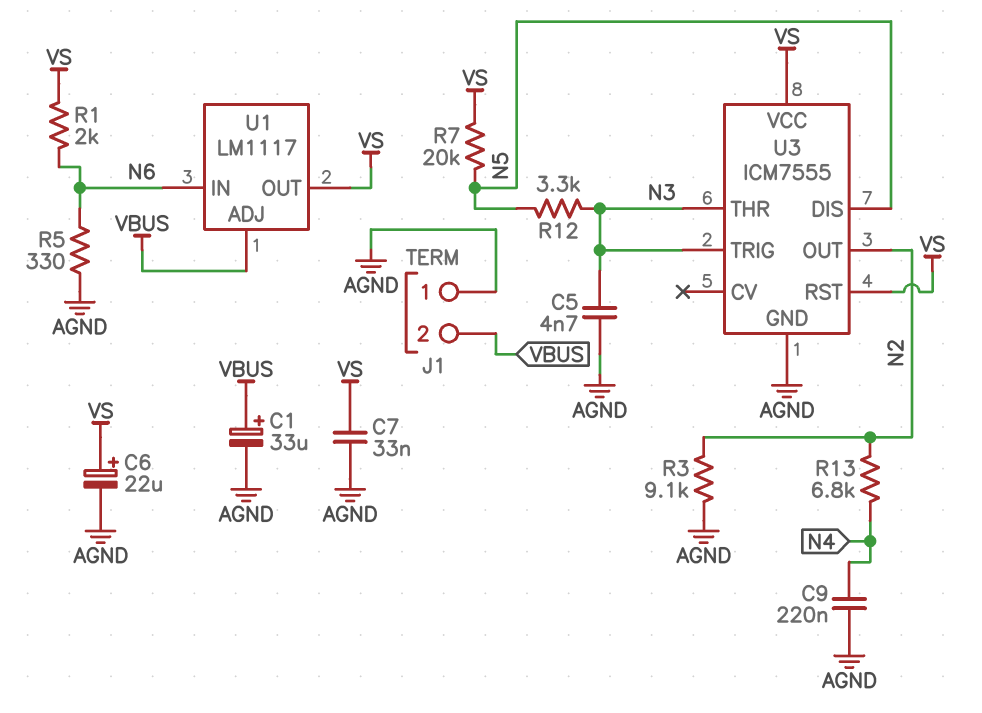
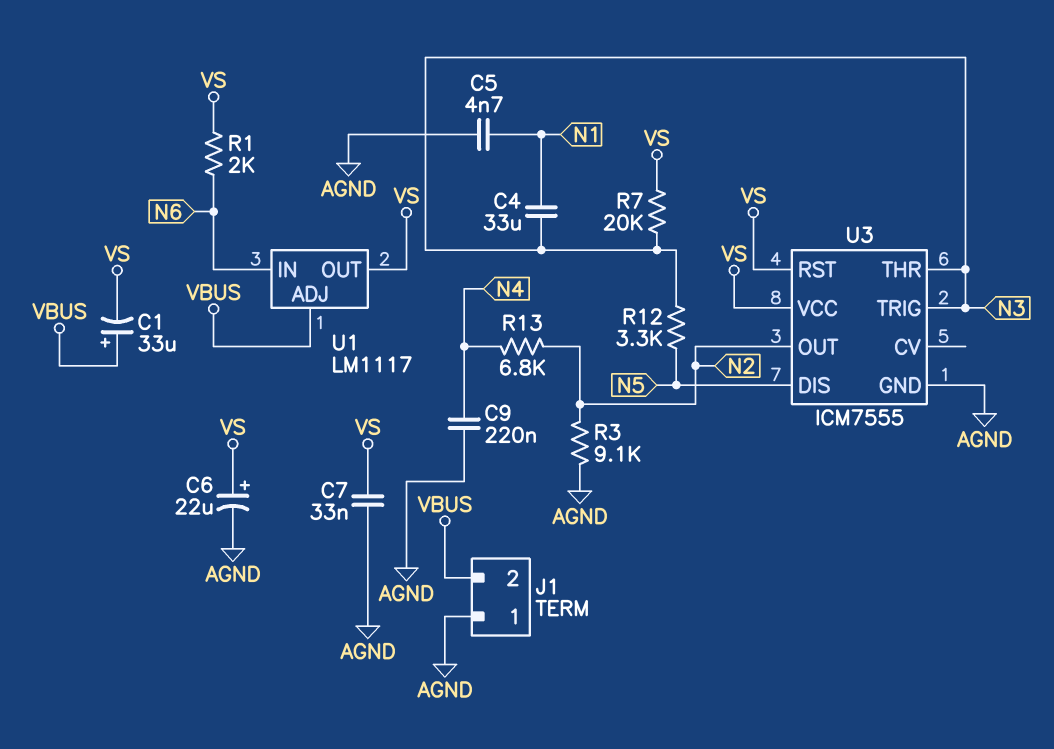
C1: 33uF (plus VBUS, minus AGND) -> 33uF (plus VBUS, minus VS)
C4: none -> 33uF (N1, N3)
C5: 4.7nF (AGND, N3) -> 4.7nF (AGND, N1)
R5: 330 (AGND, N6) -> none
R7: 20k (N5, VS) -> 20k (N3, VS)

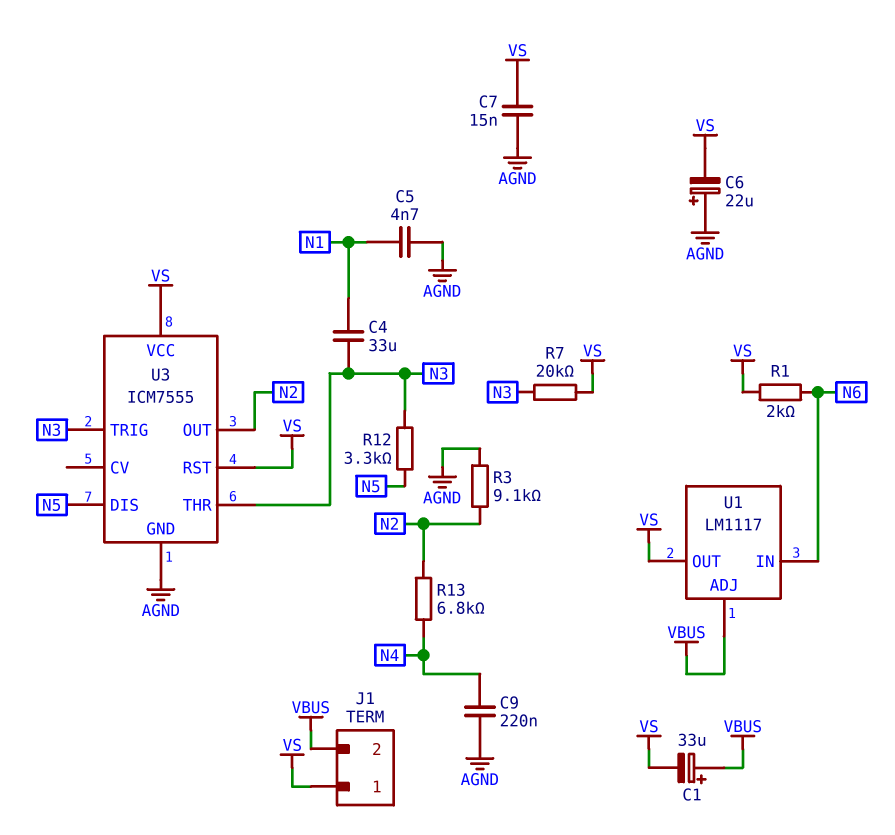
C6: 22uF (plus VS, minus AGND) -> 22uF (plus AGND, minus VS)
C7: 33nF (AGND, VS) -> 15nF (AGND, VS)
J1 pin 1: AGND -> VS

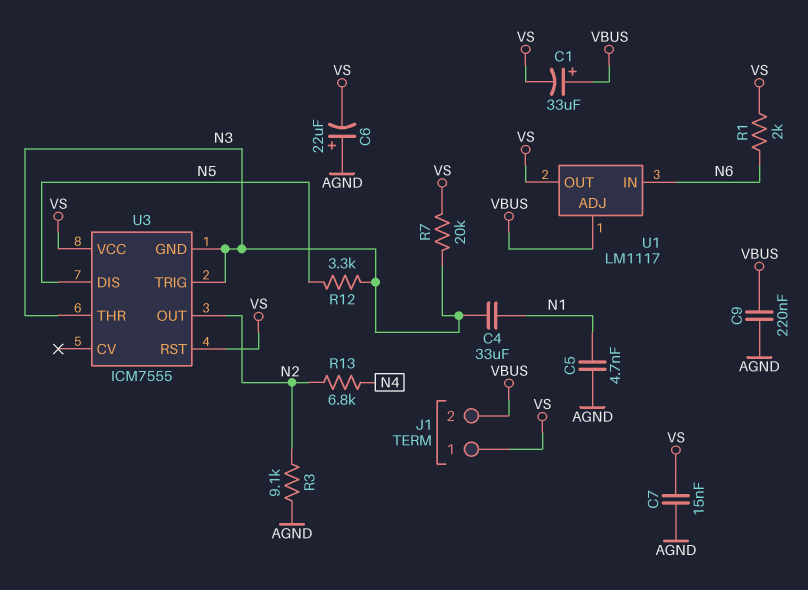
C9: 220nF (AGND, N4) -> 220nF (AGND, VBUS)
U3 pin GND: AGND -> N3

